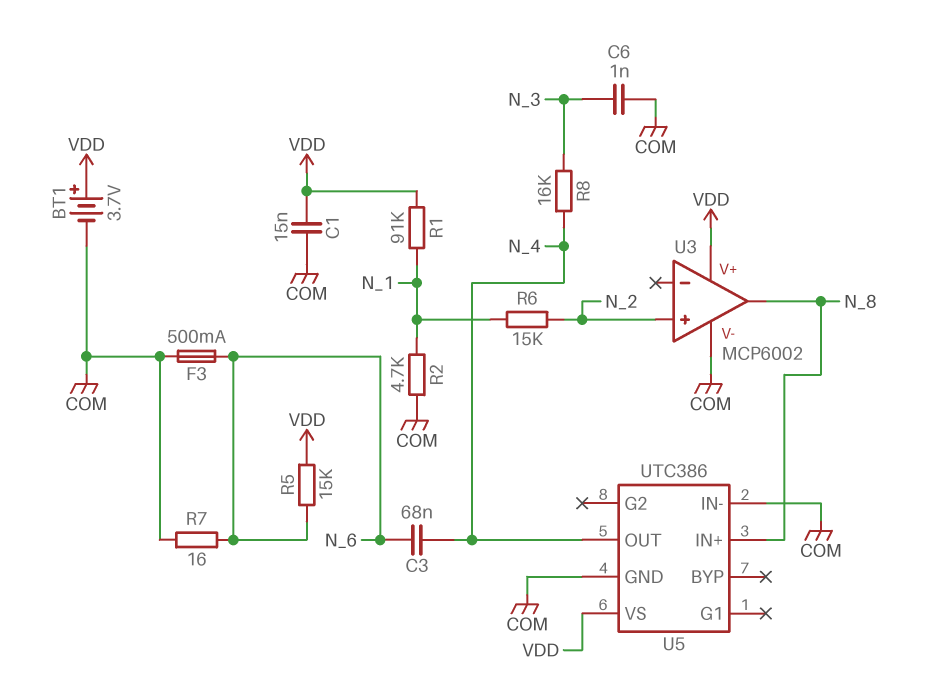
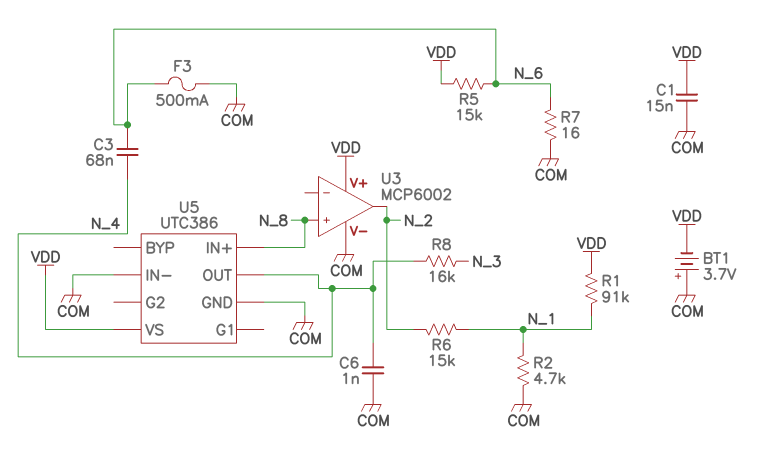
BT1: 3.7V (plus VDD, minus COM) -> 3.7V (plus COM, minus VDD)
C6: 1nF (COM, N_3) -> 1nF (COM, N_4)
U3 pin in+: N_2 -> N_8
U3 pin out: N_8 -> N_2

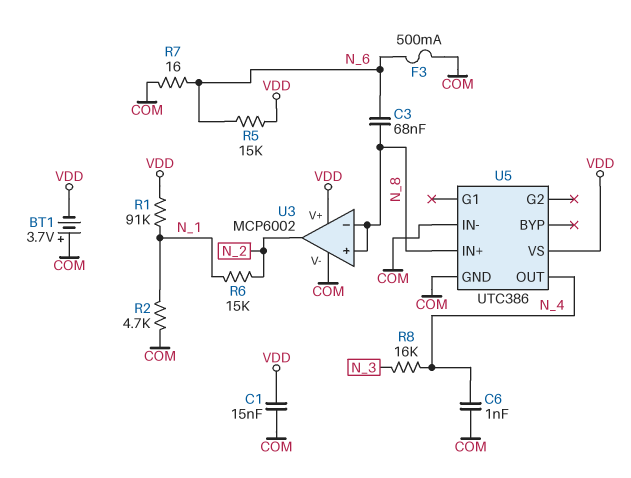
C3: 68nF (N_4, N_6) -> 68nF (N_6, N_8)
U3 pin in-: none -> N_8

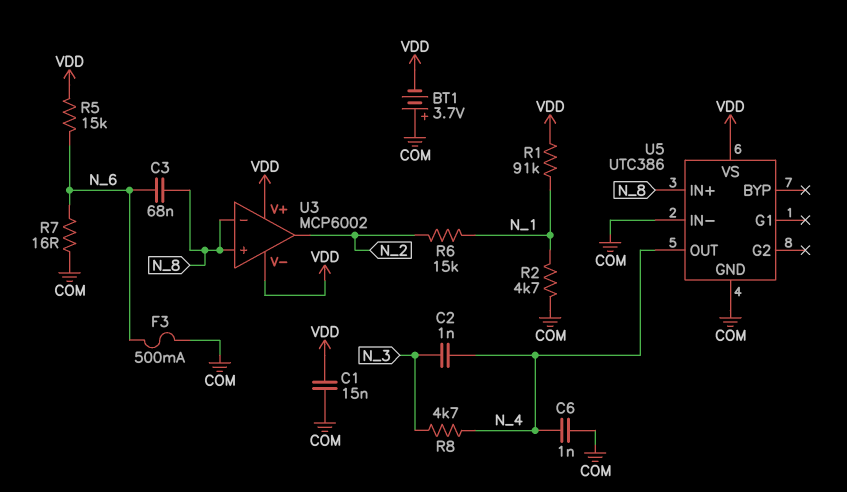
C2: none -> 1nF (N_3, N_4)
R8: 16k (N_3, N_4) -> 4.7k (N_3, N_4)
U3 pin V-: COM -> VDD

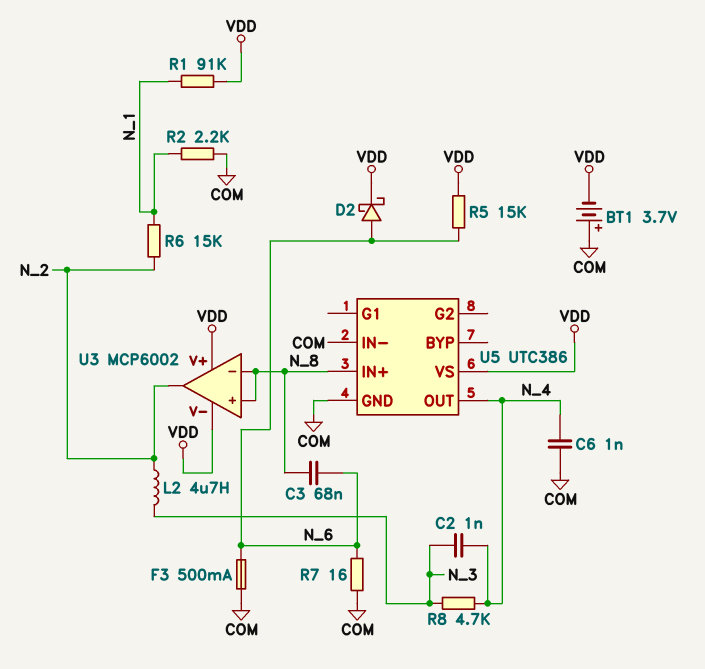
C1: 15nF (COM, VDD) -> none
D2: none -> schottky (A N_6, K VDD)
L2: none -> 4.7uH (N_2, N_3)
R2: 4.7k (COM, N_1) -> 2.2k (COM, N_1)

